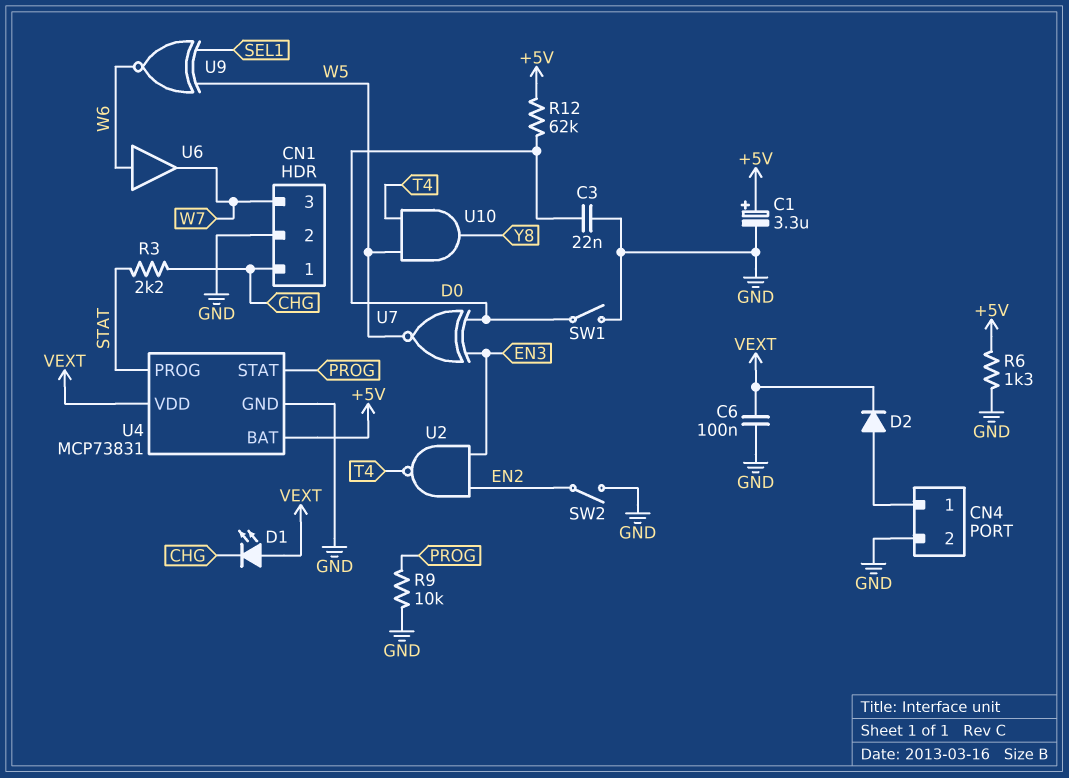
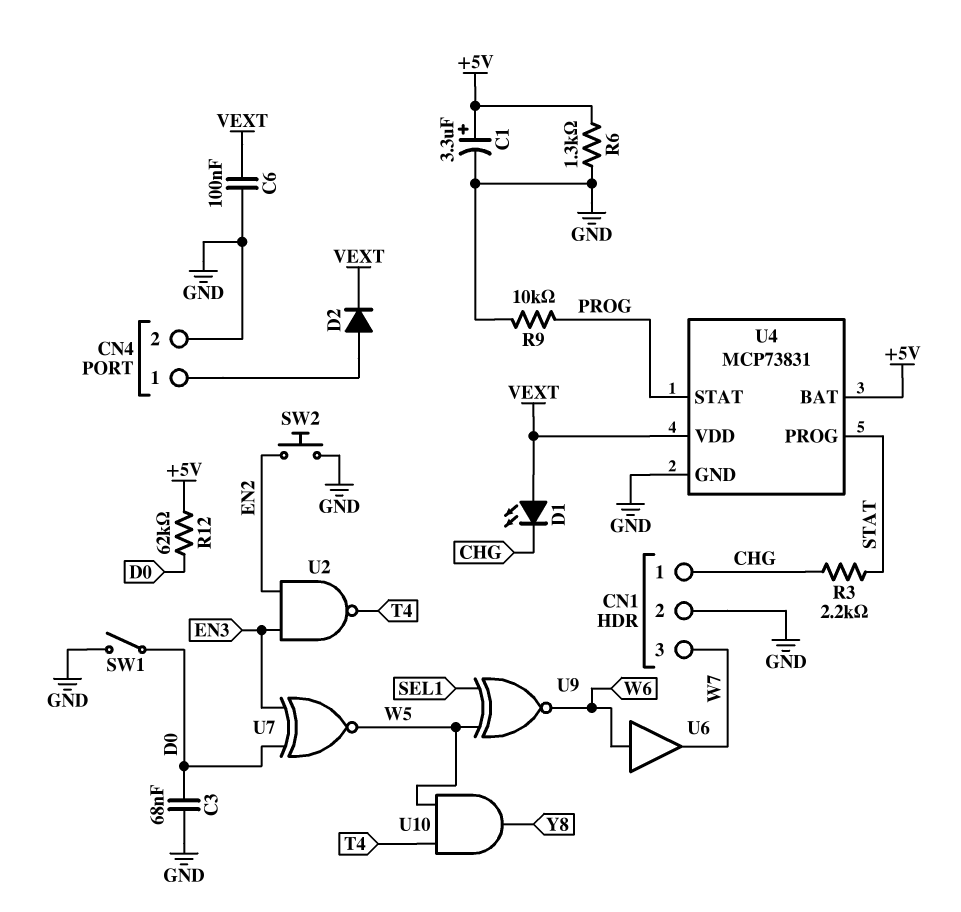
C3: 22nF (D0, GND) -> 68nF (D0, GND)
SW2: switch (EN2, GND) -> button (EN2, GND)

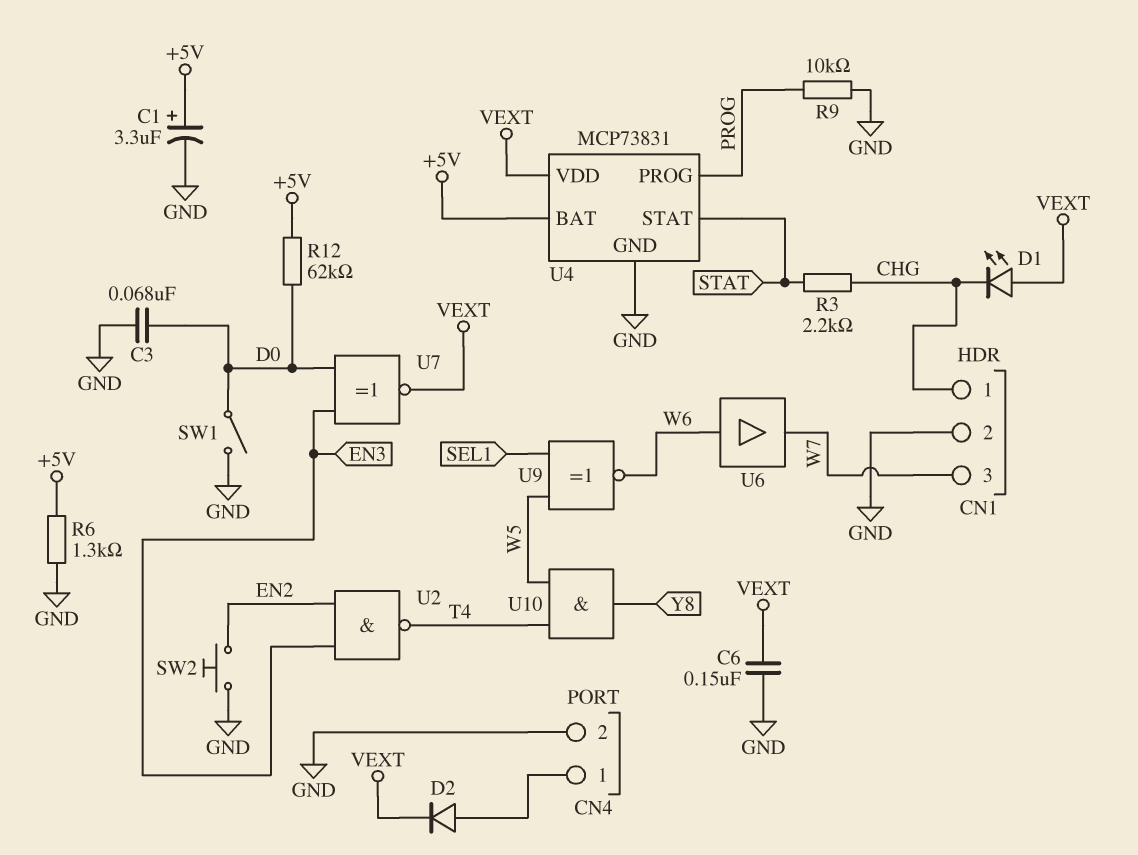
C6: 100nF (GND, VEXT) -> 150nF (GND, VEXT)
U4 pin PROG: STAT -> PROG
U4 pin STAT: PROG -> STAT
U7: XNOR (in D0, in EN3, out W5) -> XNOR (in D0, in EN3, out VEXT)

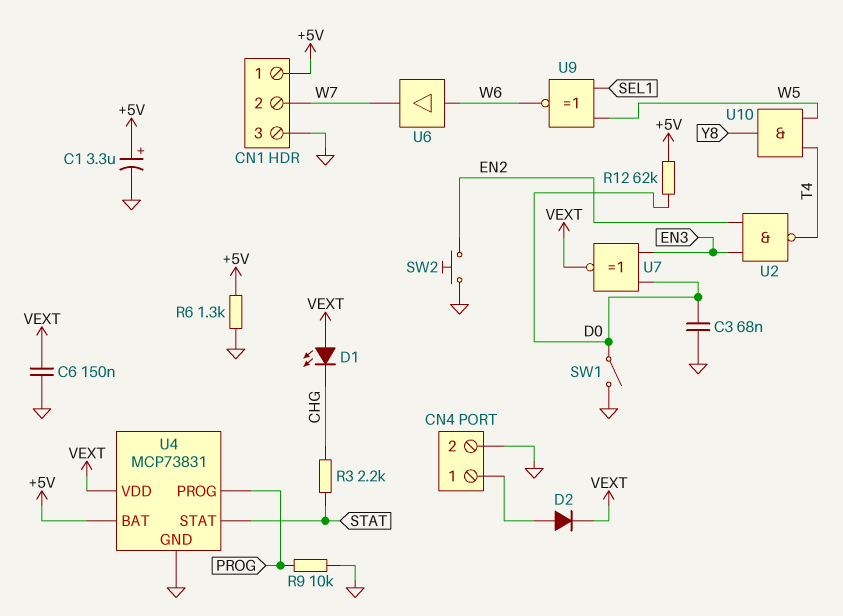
CN1 pin 1: CHG -> +5V
CN1 pin 2: GND -> W7
CN1 pin 3: W7 -> GND

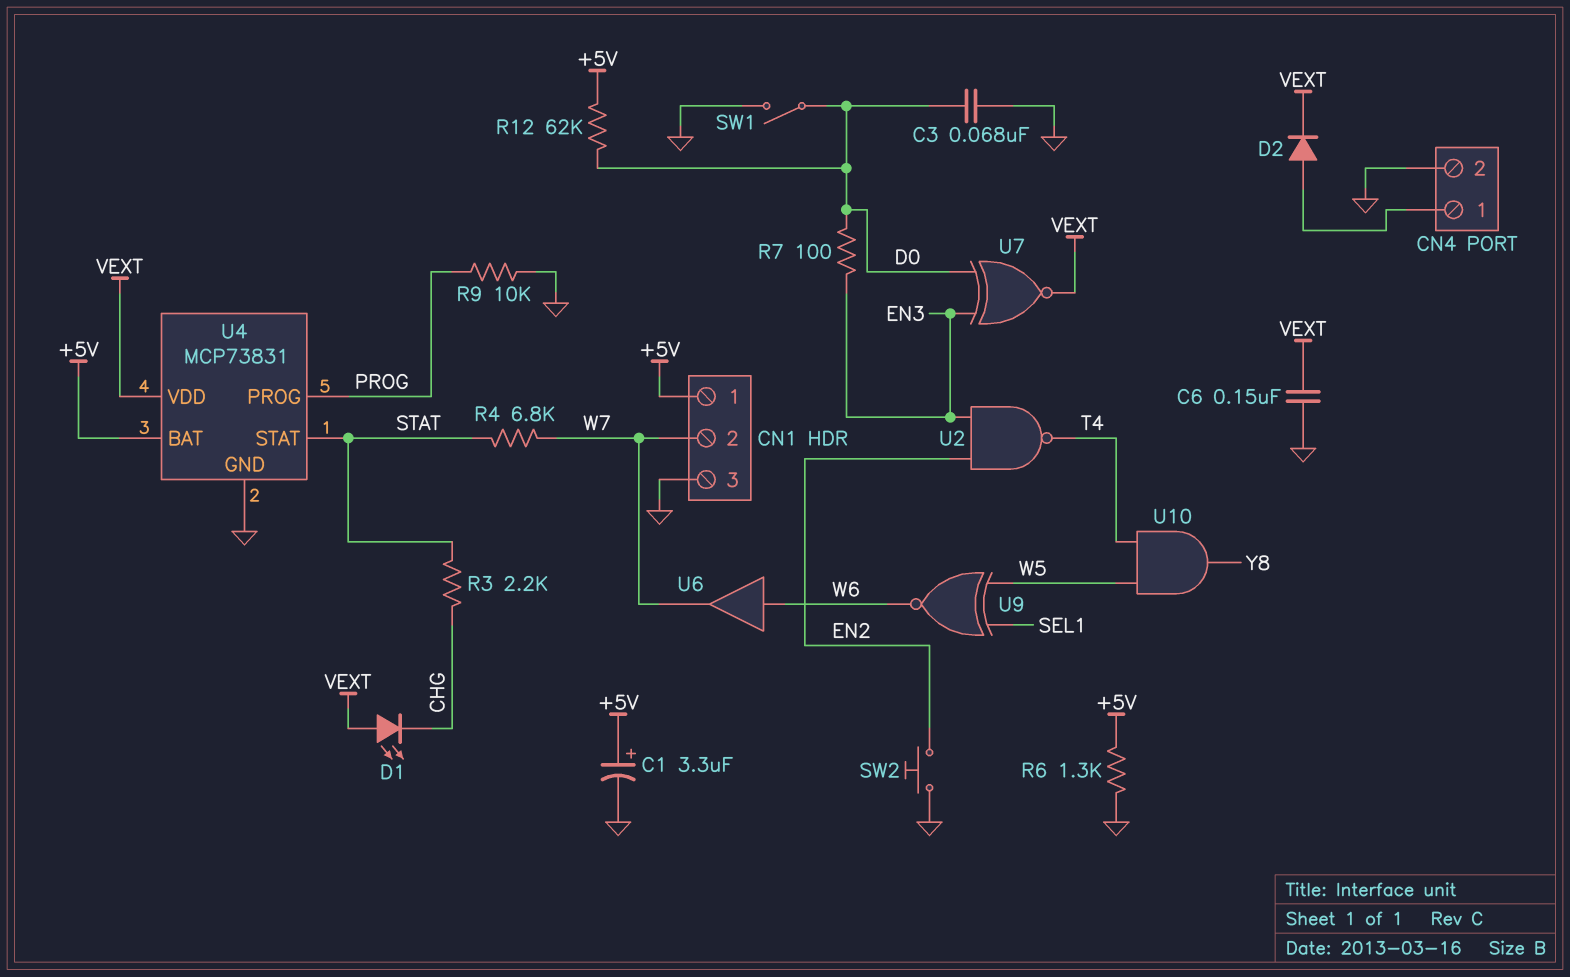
R4: none -> 6.8k (STAT, W7)
R7: none -> 100 (D0, EN3)

